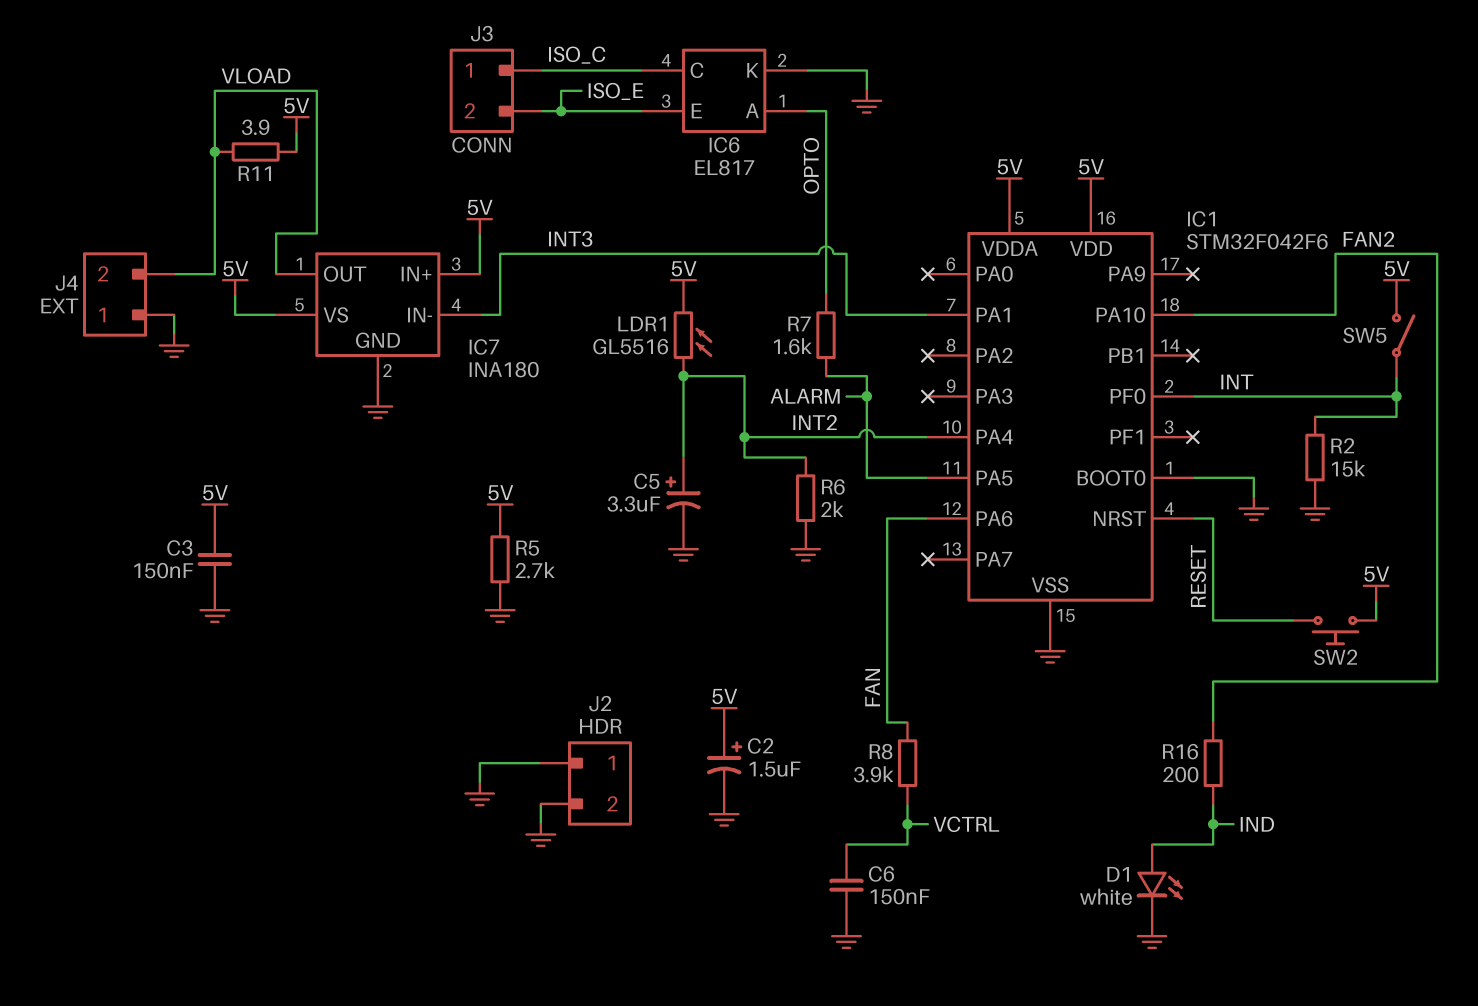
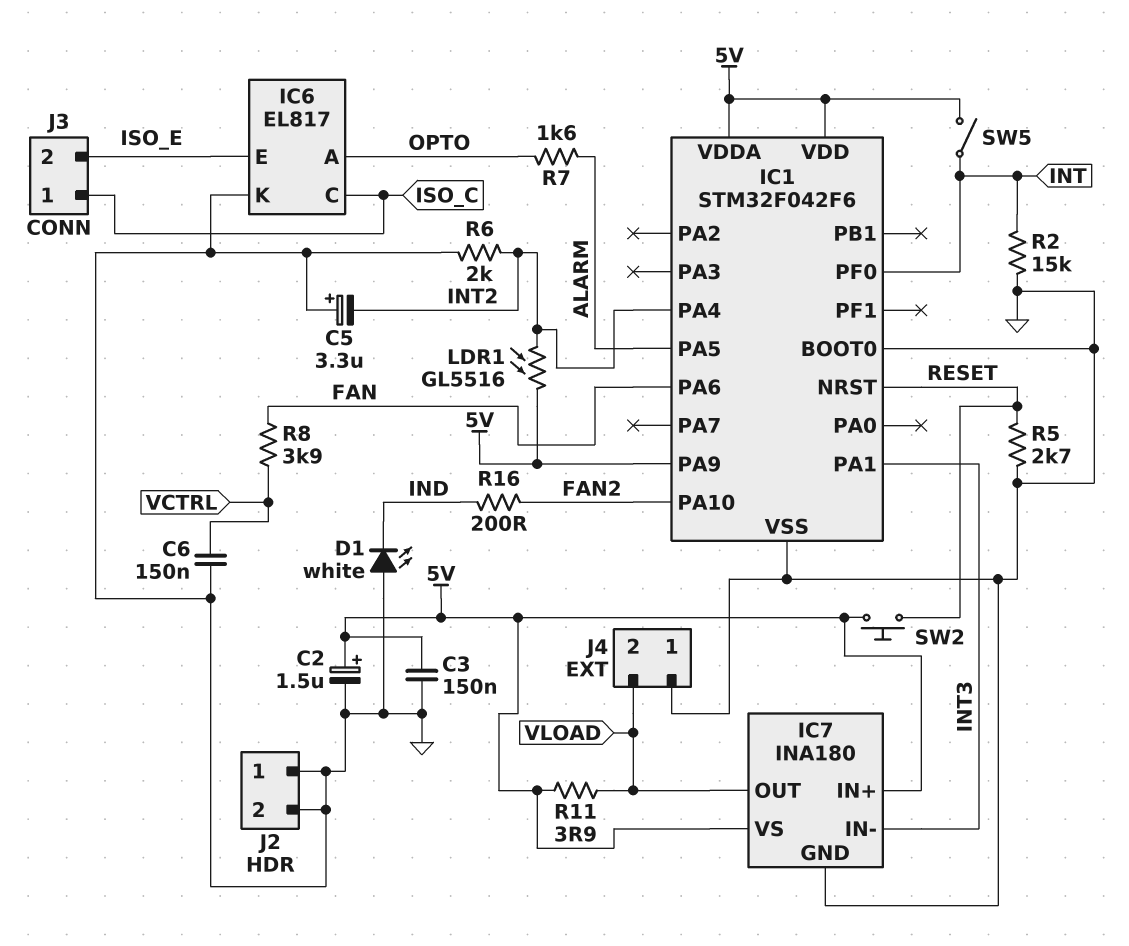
C5: 3.3uF (plus INT2, minus GND) -> 3.3uF (plus GND, minus INT2)
D1: LED white (A IND, K GND) -> LED white (A GND, K IND)
IC1 pin PA9: none -> 5V
R5: 2.7k (5V, GND) -> 2.7k (GND, RESET)

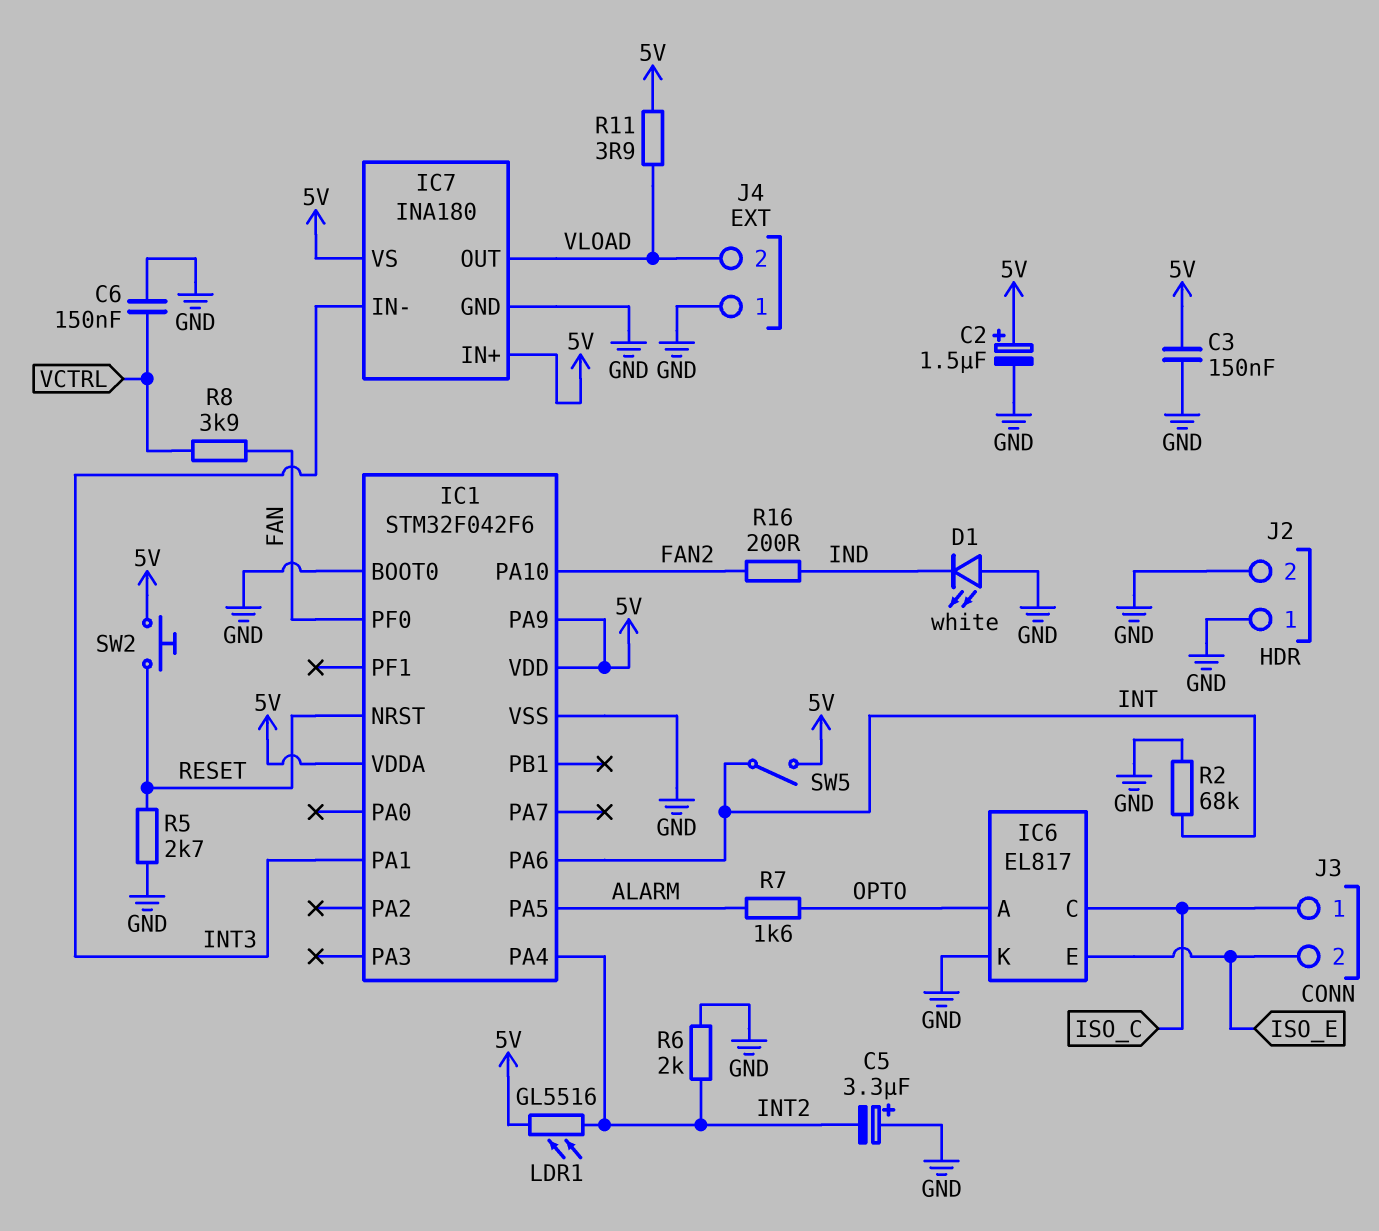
IC1 pin PA6: FAN -> INT
IC1 pin PF0: INT -> FAN
R2: 15k (GND, INT) -> 68k (GND, INT)

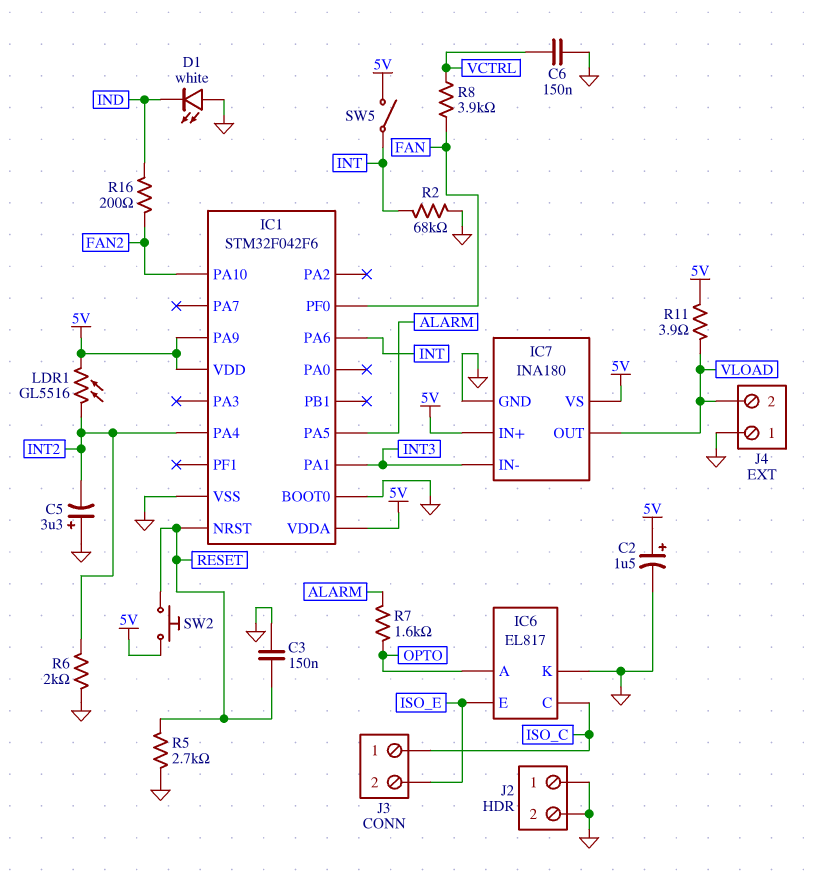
C3: 150nF (5V, GND) -> 150nF (GND, RESET)

